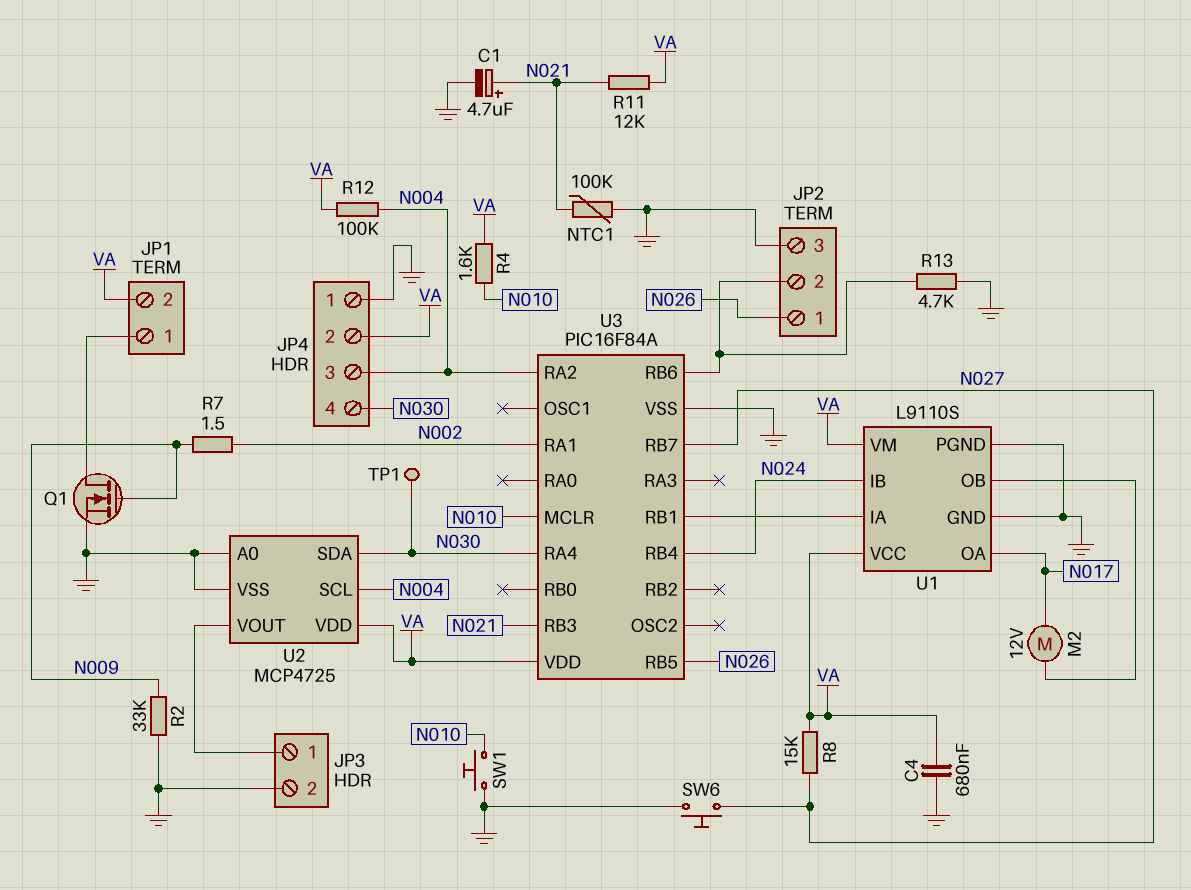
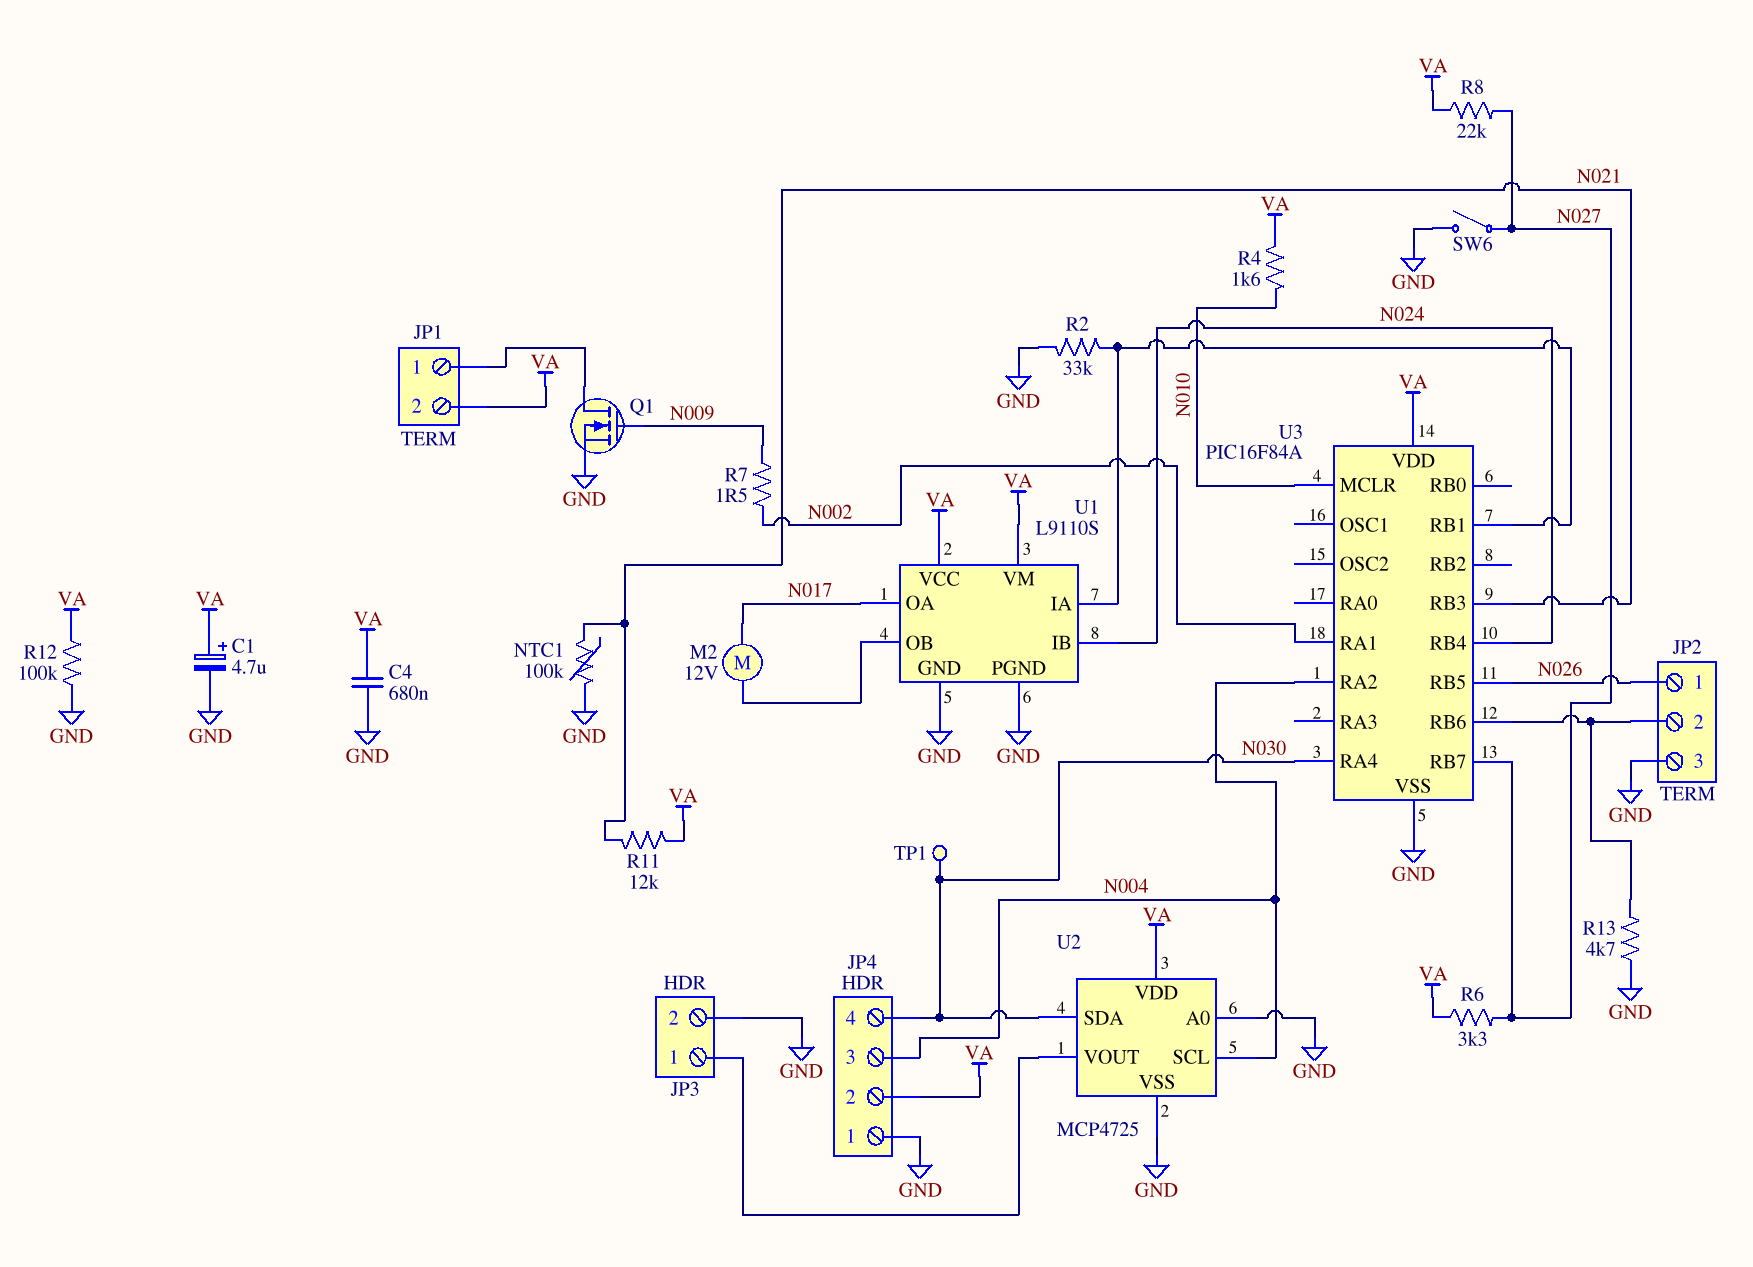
C1: 4.7uF (plus N021, minus GND) -> 4.7uF (plus VA, minus GND)
R2: 33k (GND, N009) -> 33k (GND, U1/IA)
R6: none -> 3.3k (N027, VA)
R8: 15k (N027, VA) -> 22k (N027, VA)
R12: 100k (N004, VA) -> 100k (GND, VA)
SW1: button (GND, N010) -> none
SW6: button (GND, N027) -> switch (GND, N027)

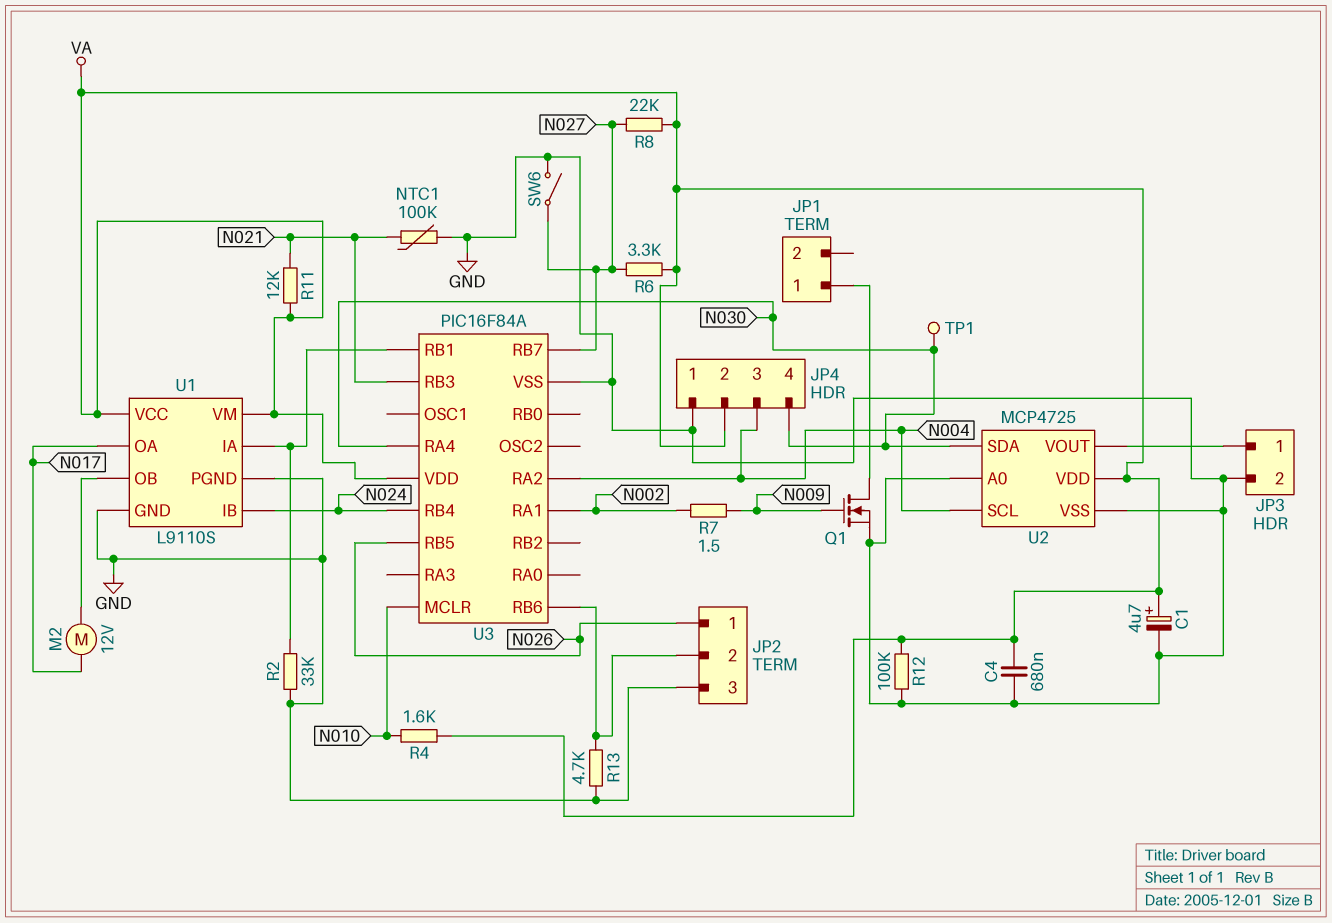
JP1 pin 2: VA -> none

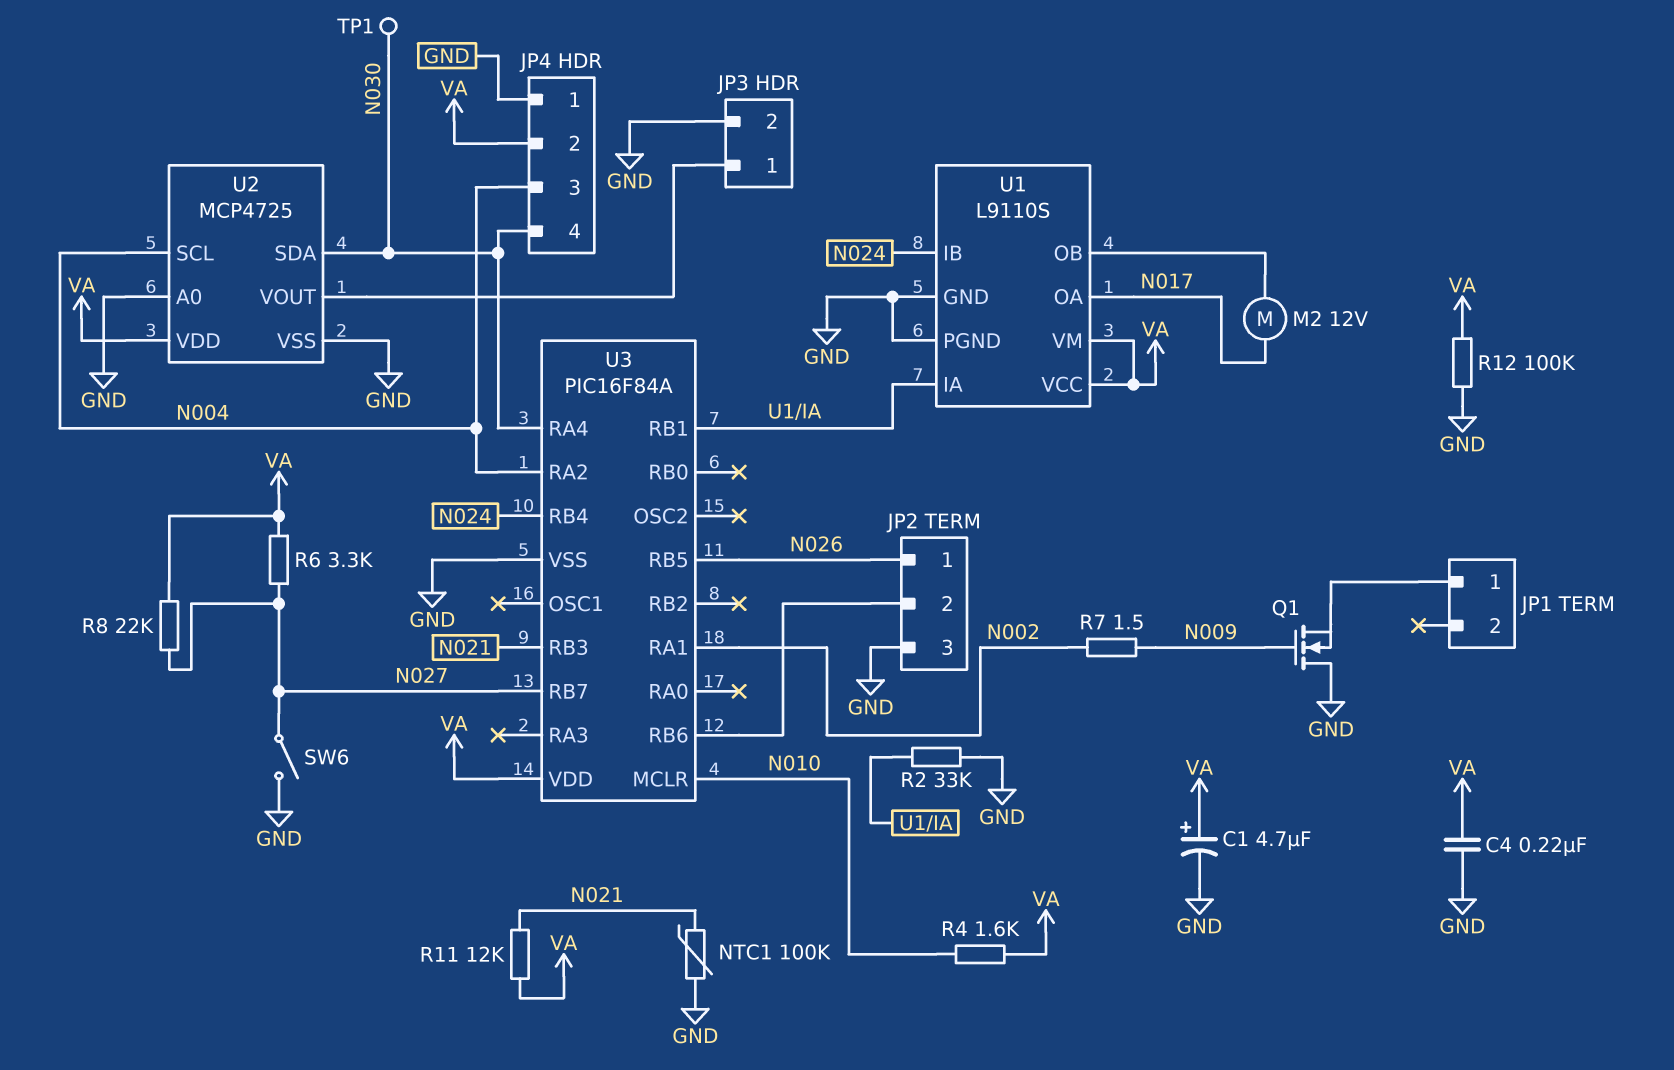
C4: 680nF (GND, VA) -> 220nF (GND, VA)
Q1: NMOS (G N009, D JP1/1, S GND) -> NMOS (G N009, D GND, S JP1/1)
R13: 4.7k (GND, JP2/2) -> none

